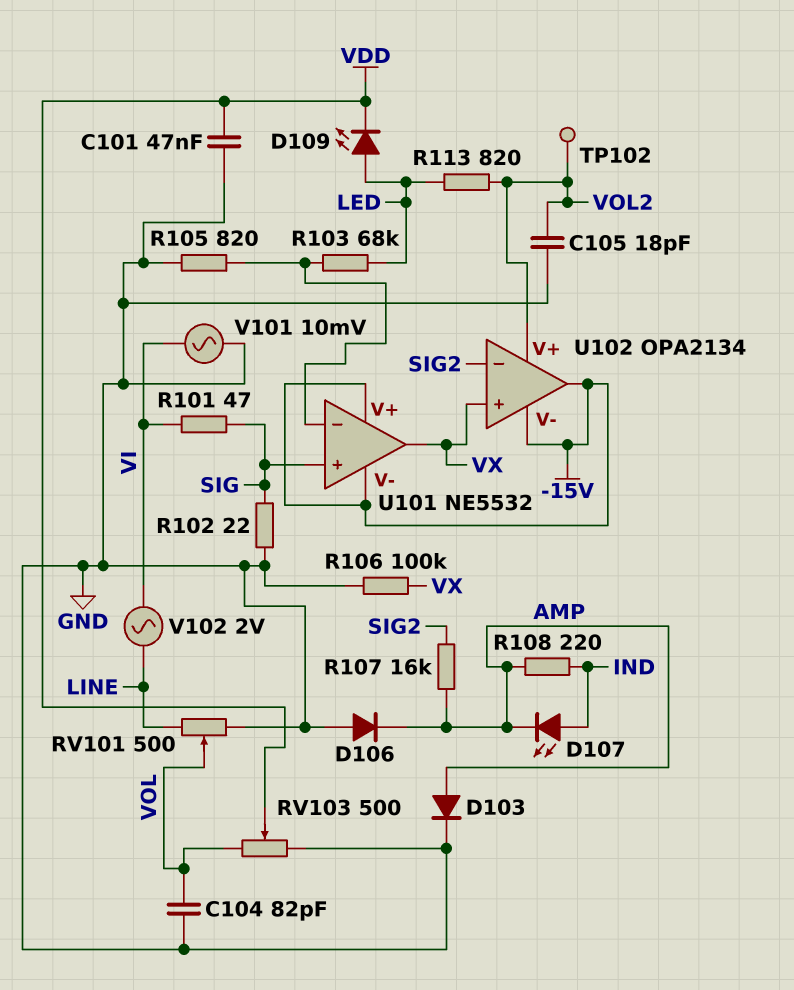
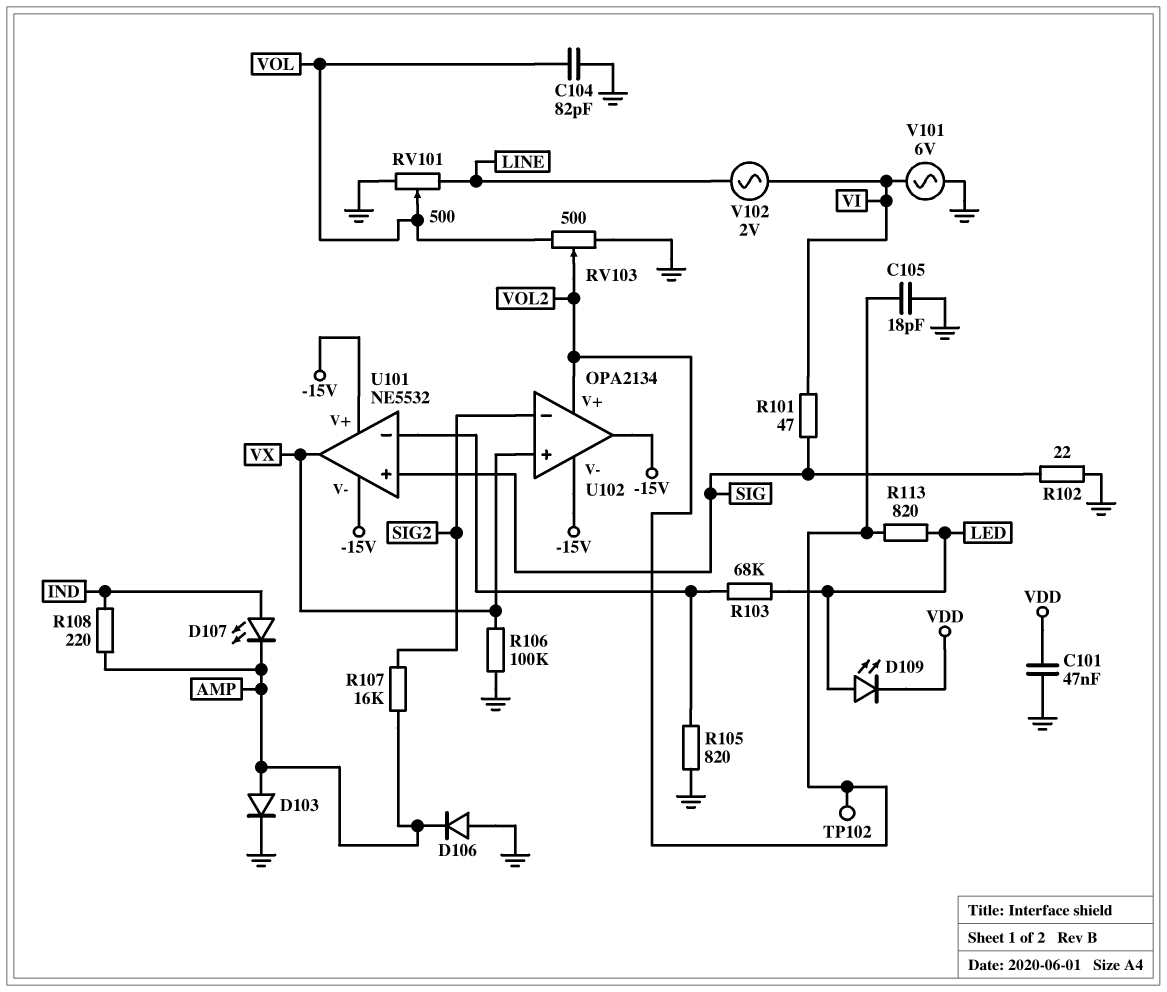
RV103: 500 (GND, VOL, wiper VDD) -> 500 (GND, VOL, wiper VOL2)
V101: AC 10mV (GND, VI) -> AC 6V (GND, VI)

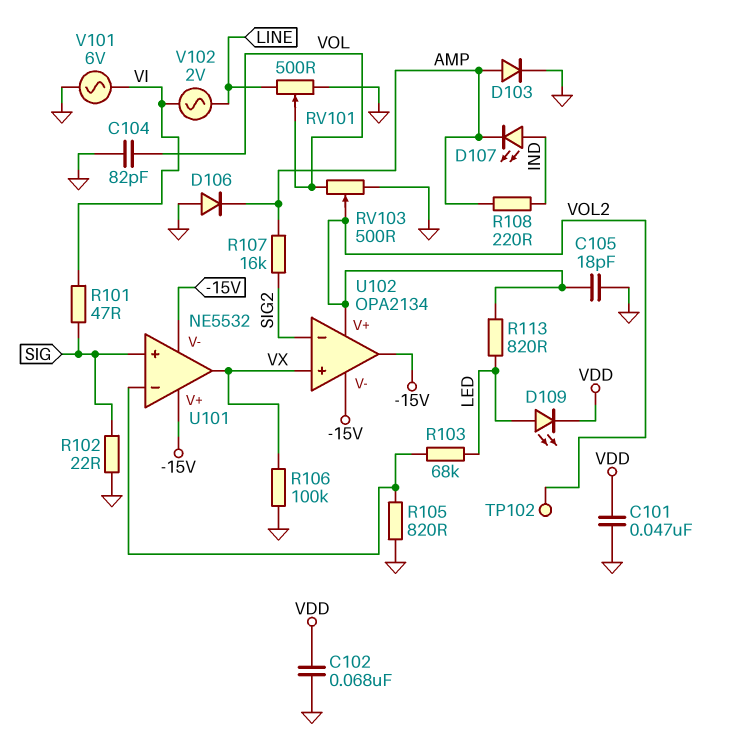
C102: none -> 68nF (GND, VDD)

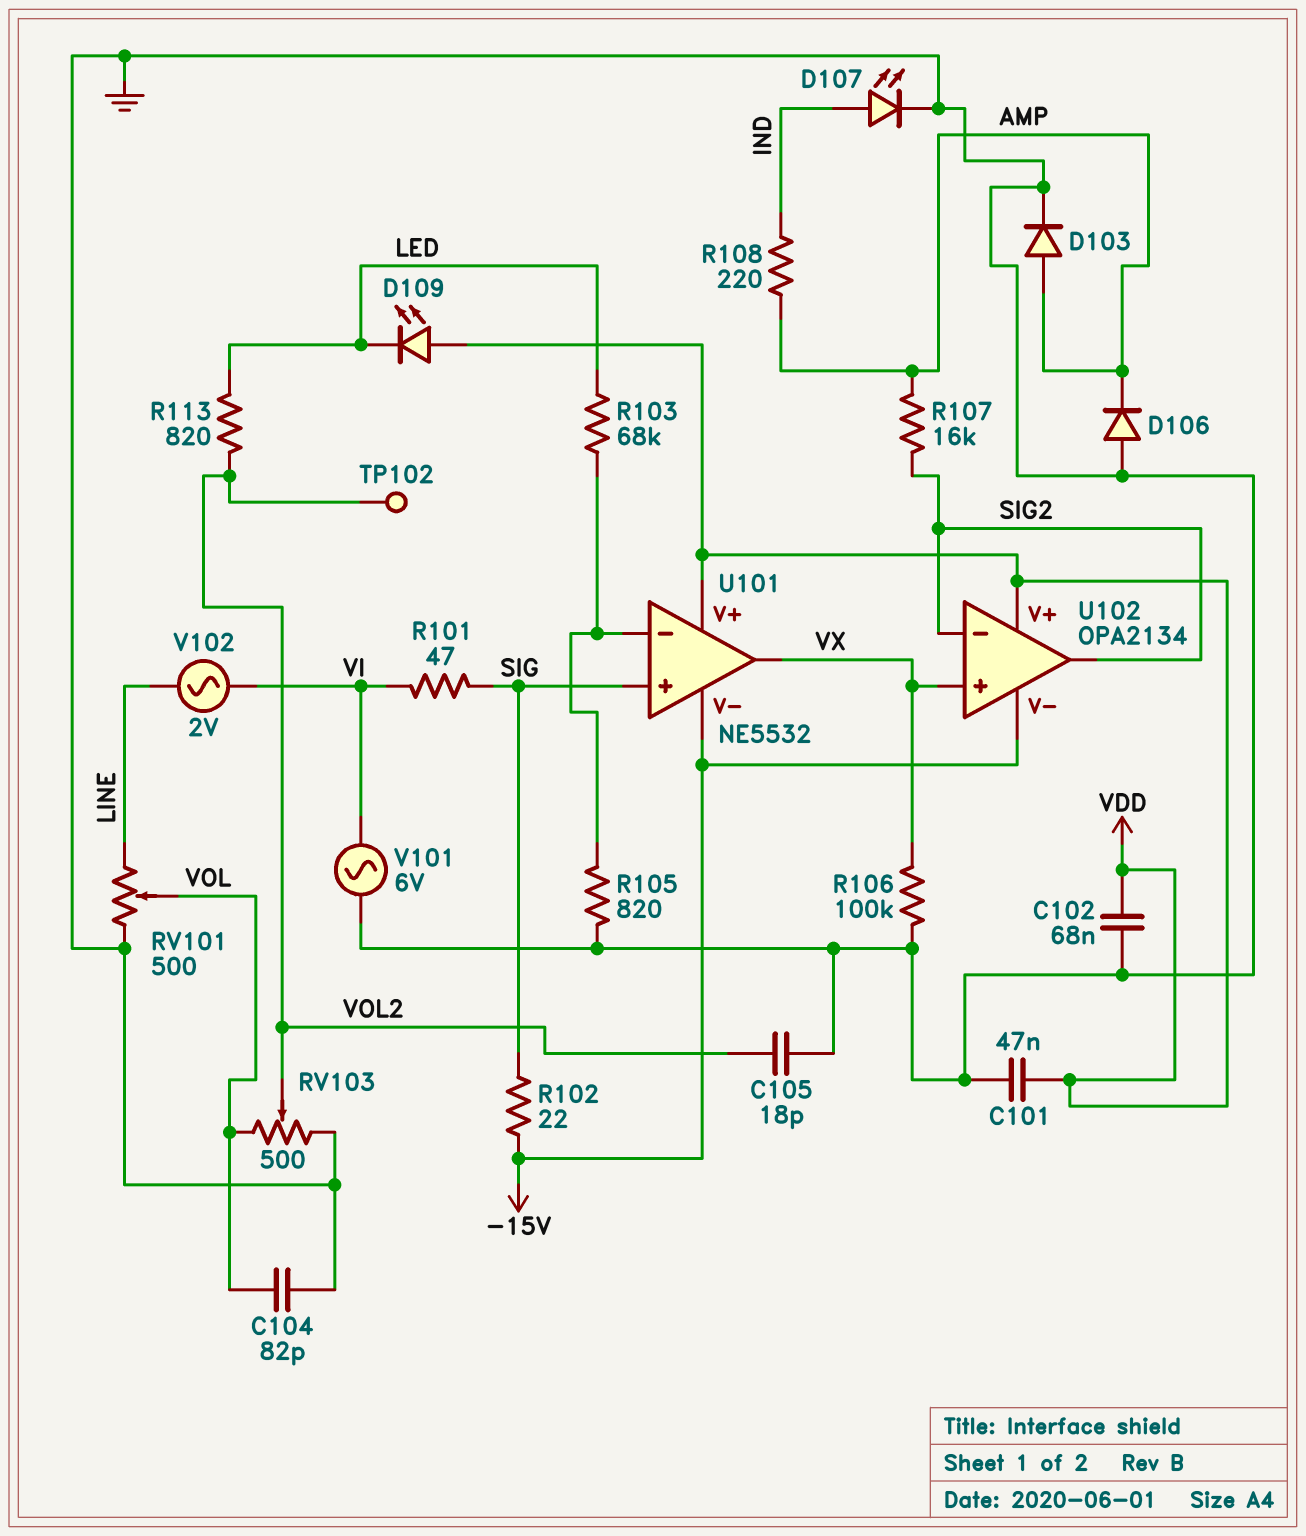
D107: LED (A IND, K AMP) -> LED (A IND, K GND)
D109: LED (A LED, K VDD) -> LED (A VDD, K LED)
R102: 22 (GND, SIG) -> 22 (-15V, SIG)
U101 pin V+: -15V -> VDD
U102 pin V+: VOL2 -> VDD
U102 pin out: -15V -> SIG2

